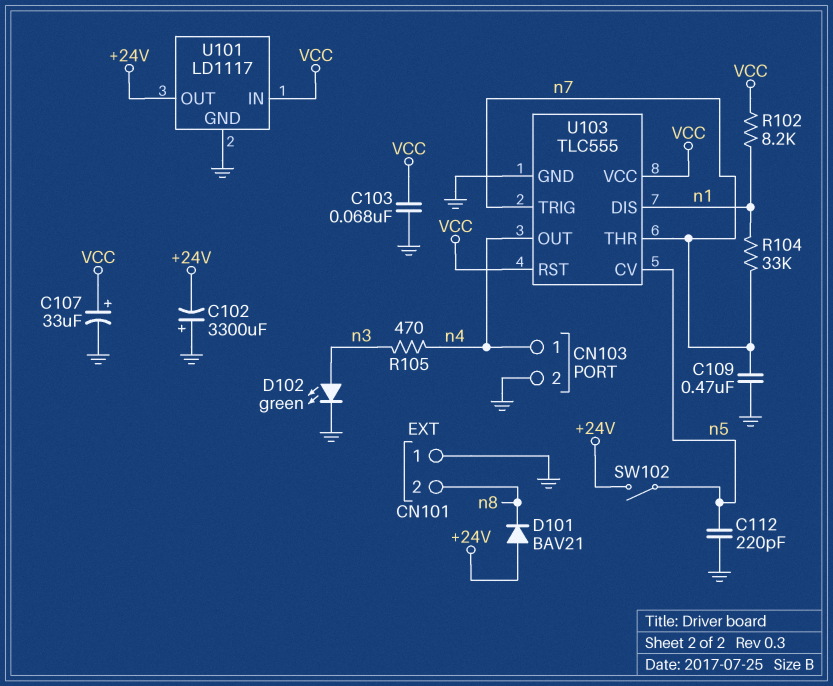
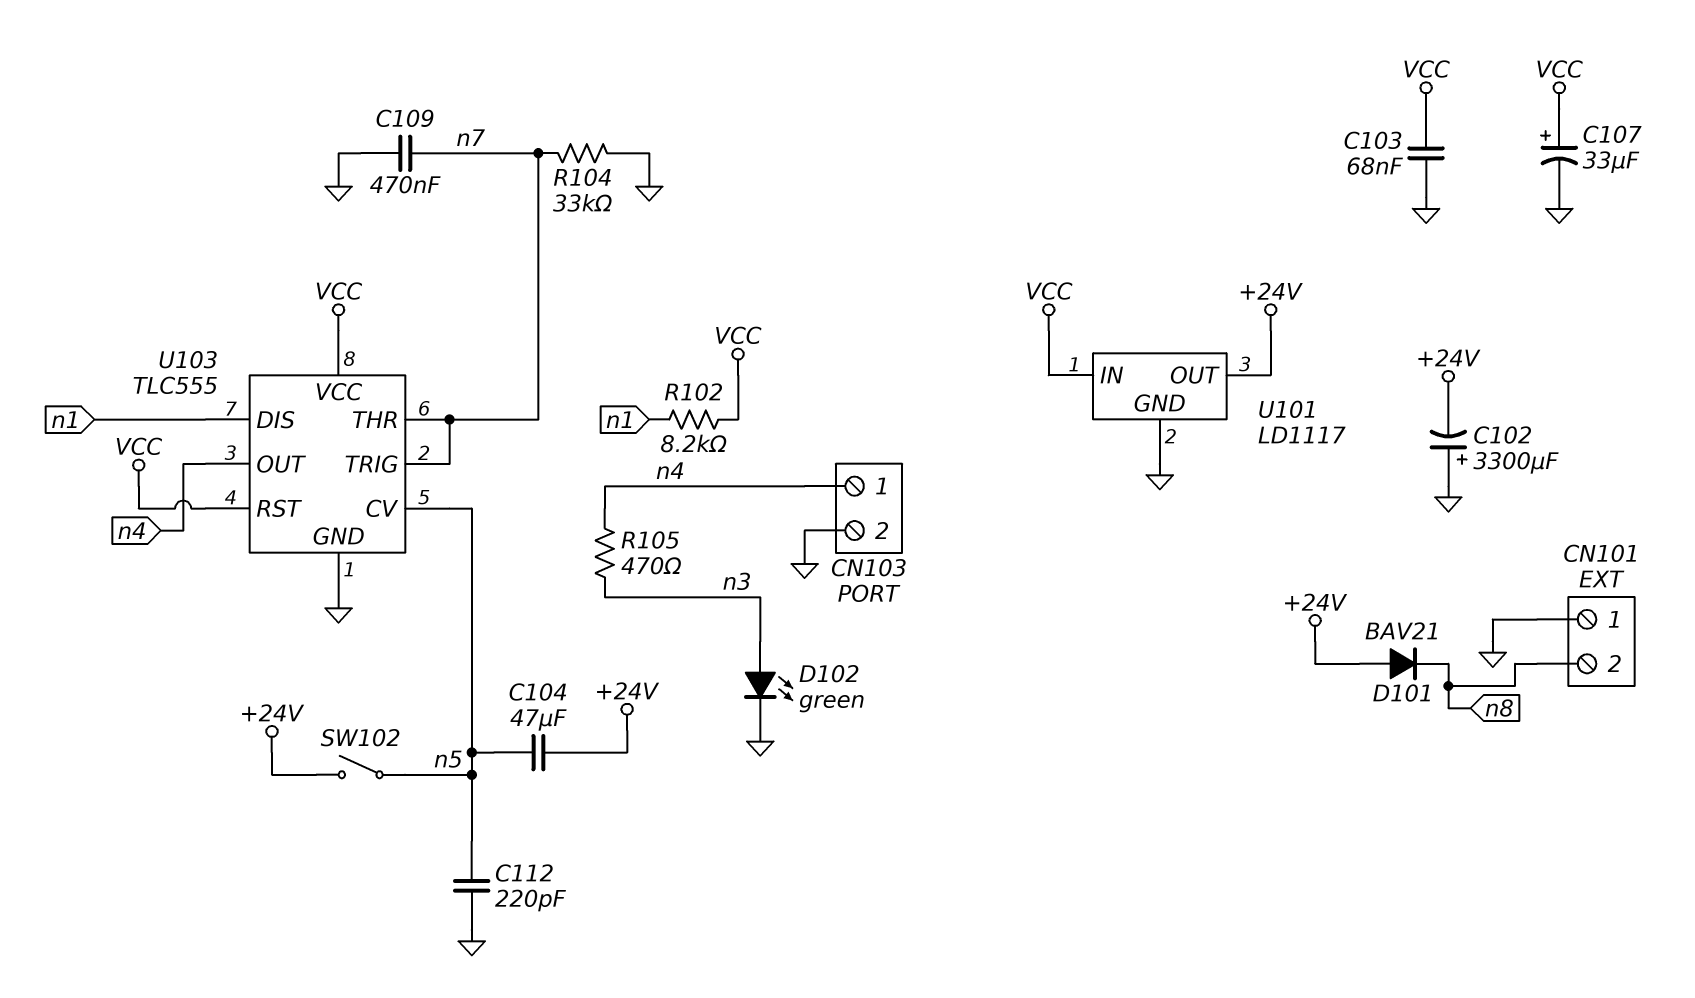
C104: none -> 47uF (+24V, n5)
R104: 33k (n1, n7) -> 33k (GND, n7)

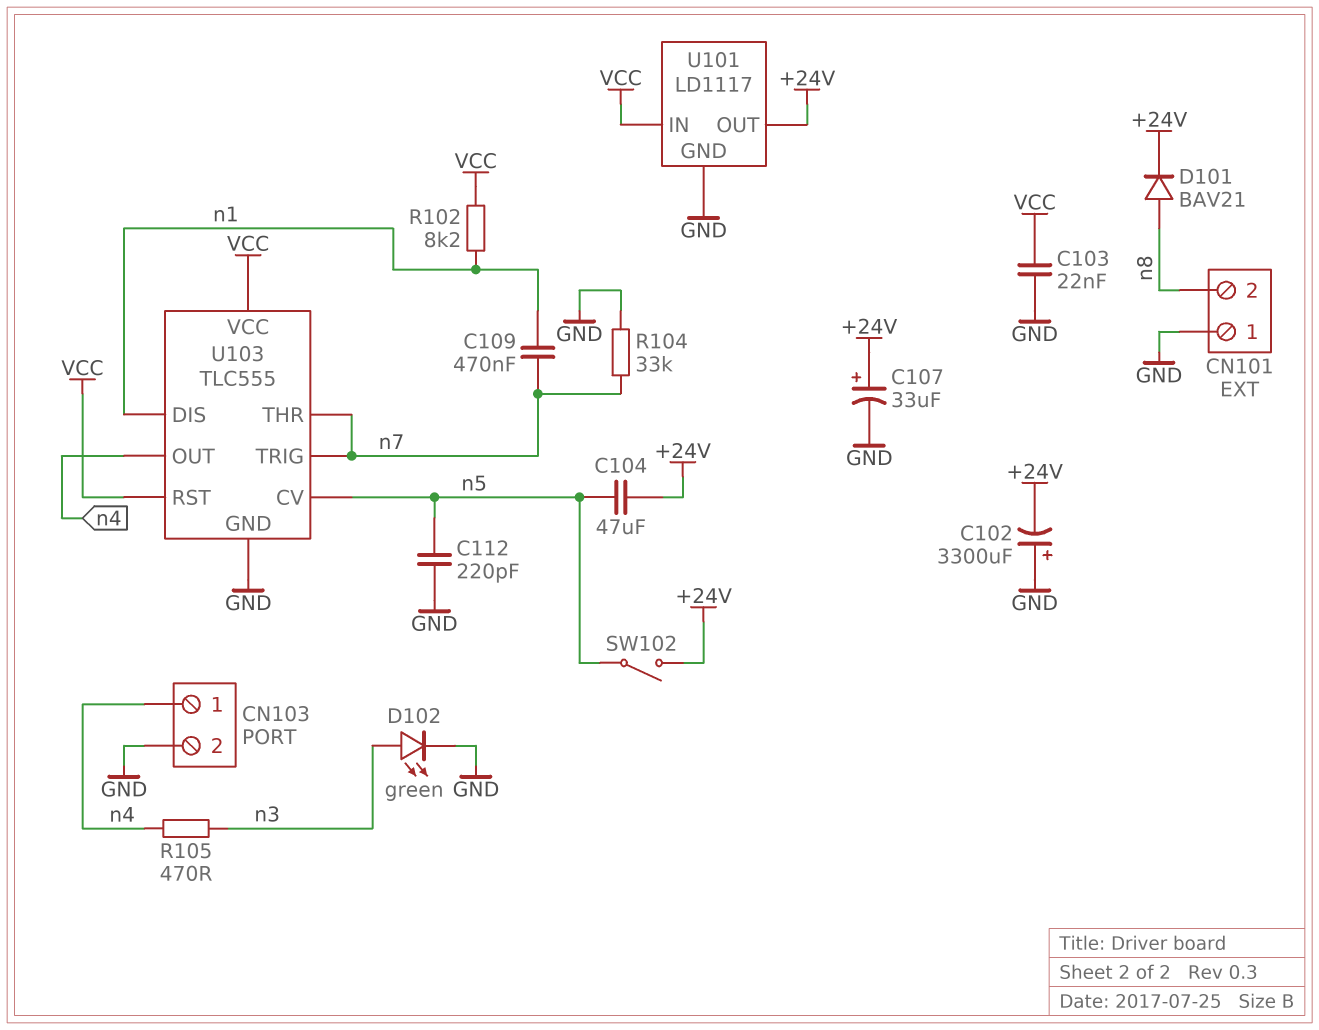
C103: 68nF (GND, VCC) -> 22nF (GND, VCC)
C107: 33uF (plus VCC, minus GND) -> 33uF (plus +24V, minus GND)
C109: 470nF (GND, n7) -> 470nF (n1, n7)
D101: diode BAV21 (A +24V, K n8) -> diode BAV21 (A n8, K +24V)

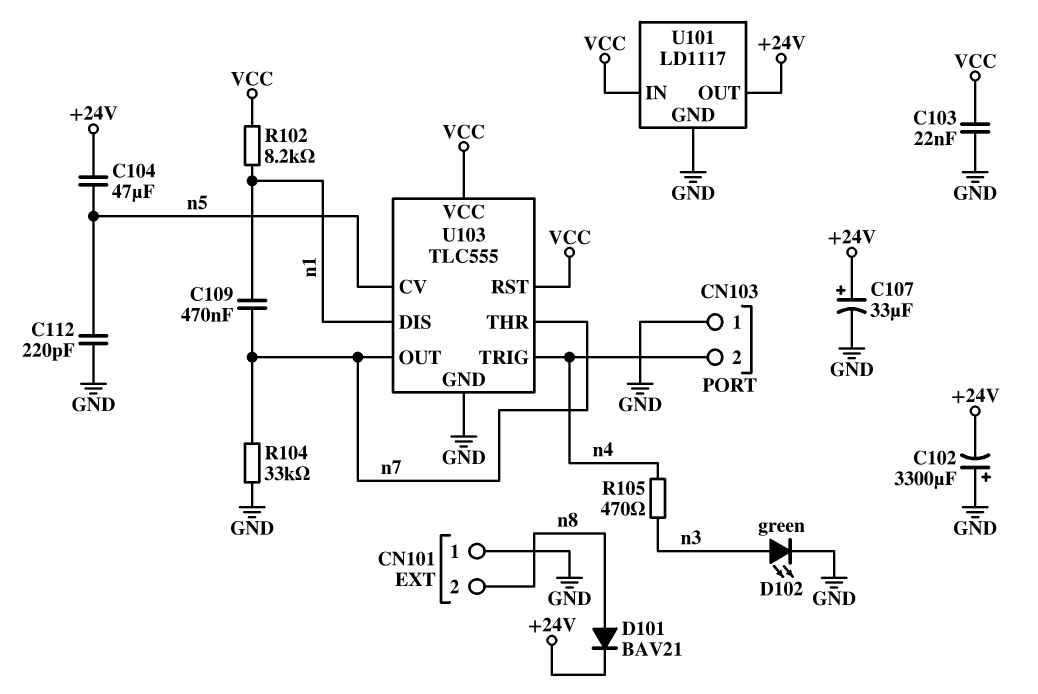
CN103 pin 1: n4 -> GND
CN103 pin 2: GND -> n4
SW102: switch (+24V, n5) -> none
U103 pin OUT: n4 -> n7
U103 pin TRIG: n7 -> n4

